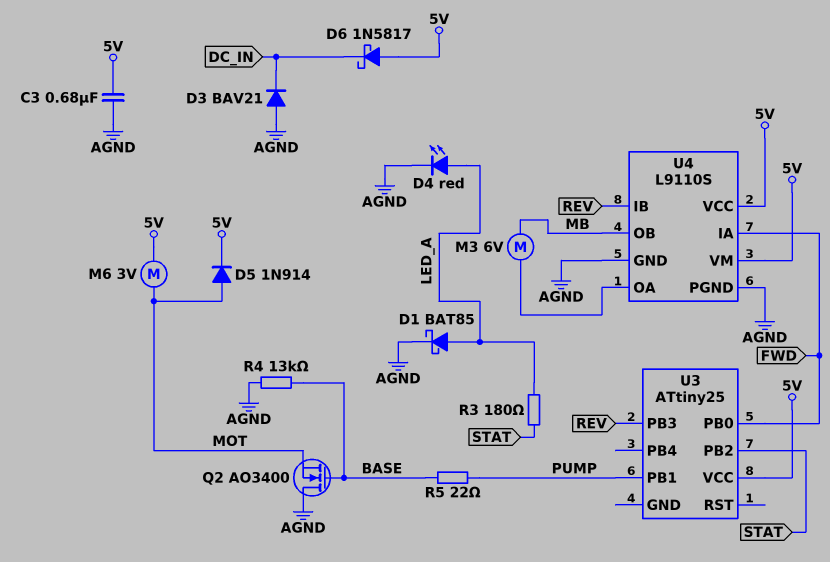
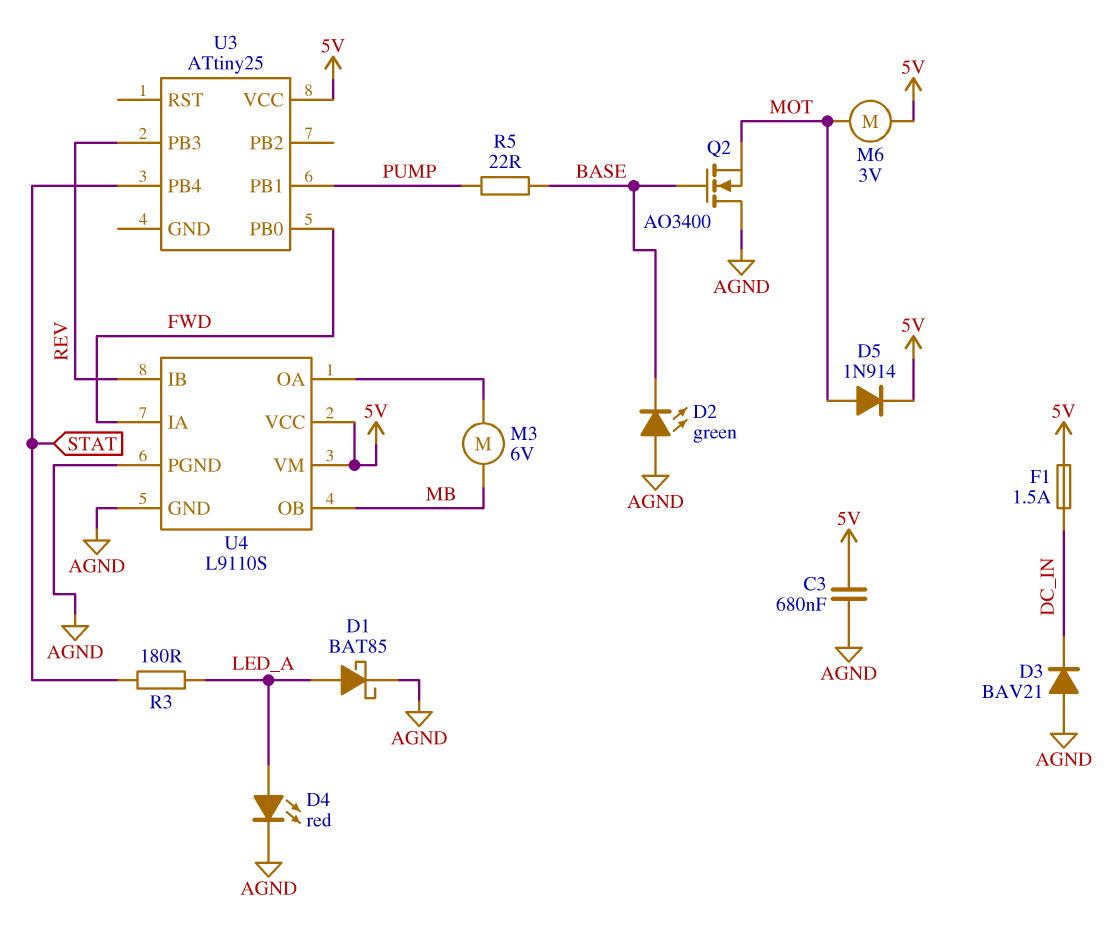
D2: none -> LED green (A AGND, K BASE)
D6: schottky 1N5817 (A 5V, K DC_IN) -> none
F1: none -> 1.5A (5V, DC_IN)
R4: 13k (AGND, BASE) -> none
U3 pin PB2: STAT -> none
U3 pin PB4: none -> STAT

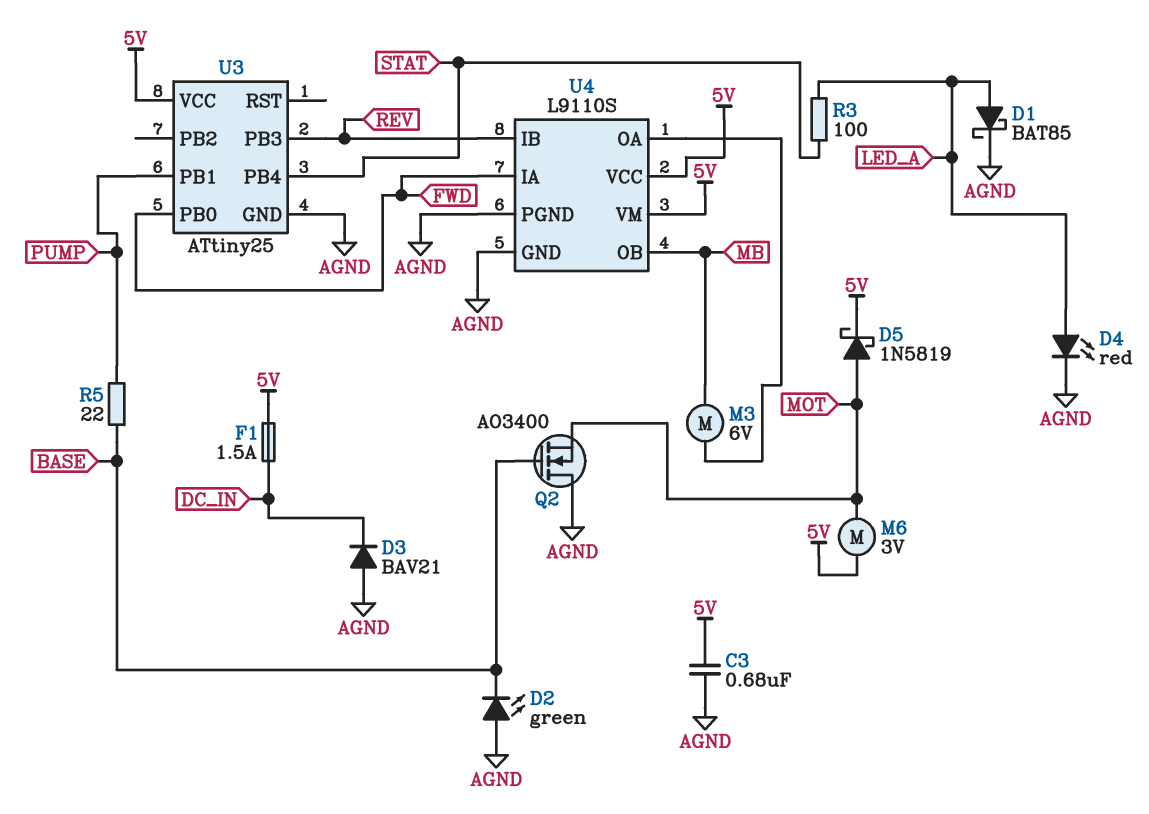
D5: diode 1N914 (A MOT, K 5V) -> schottky 1N5819 (A MOT, K 5V)
R3: 180 (LED_A, STAT) -> 100 (LED_A, STAT)
U3 pin GND: none -> AGND

